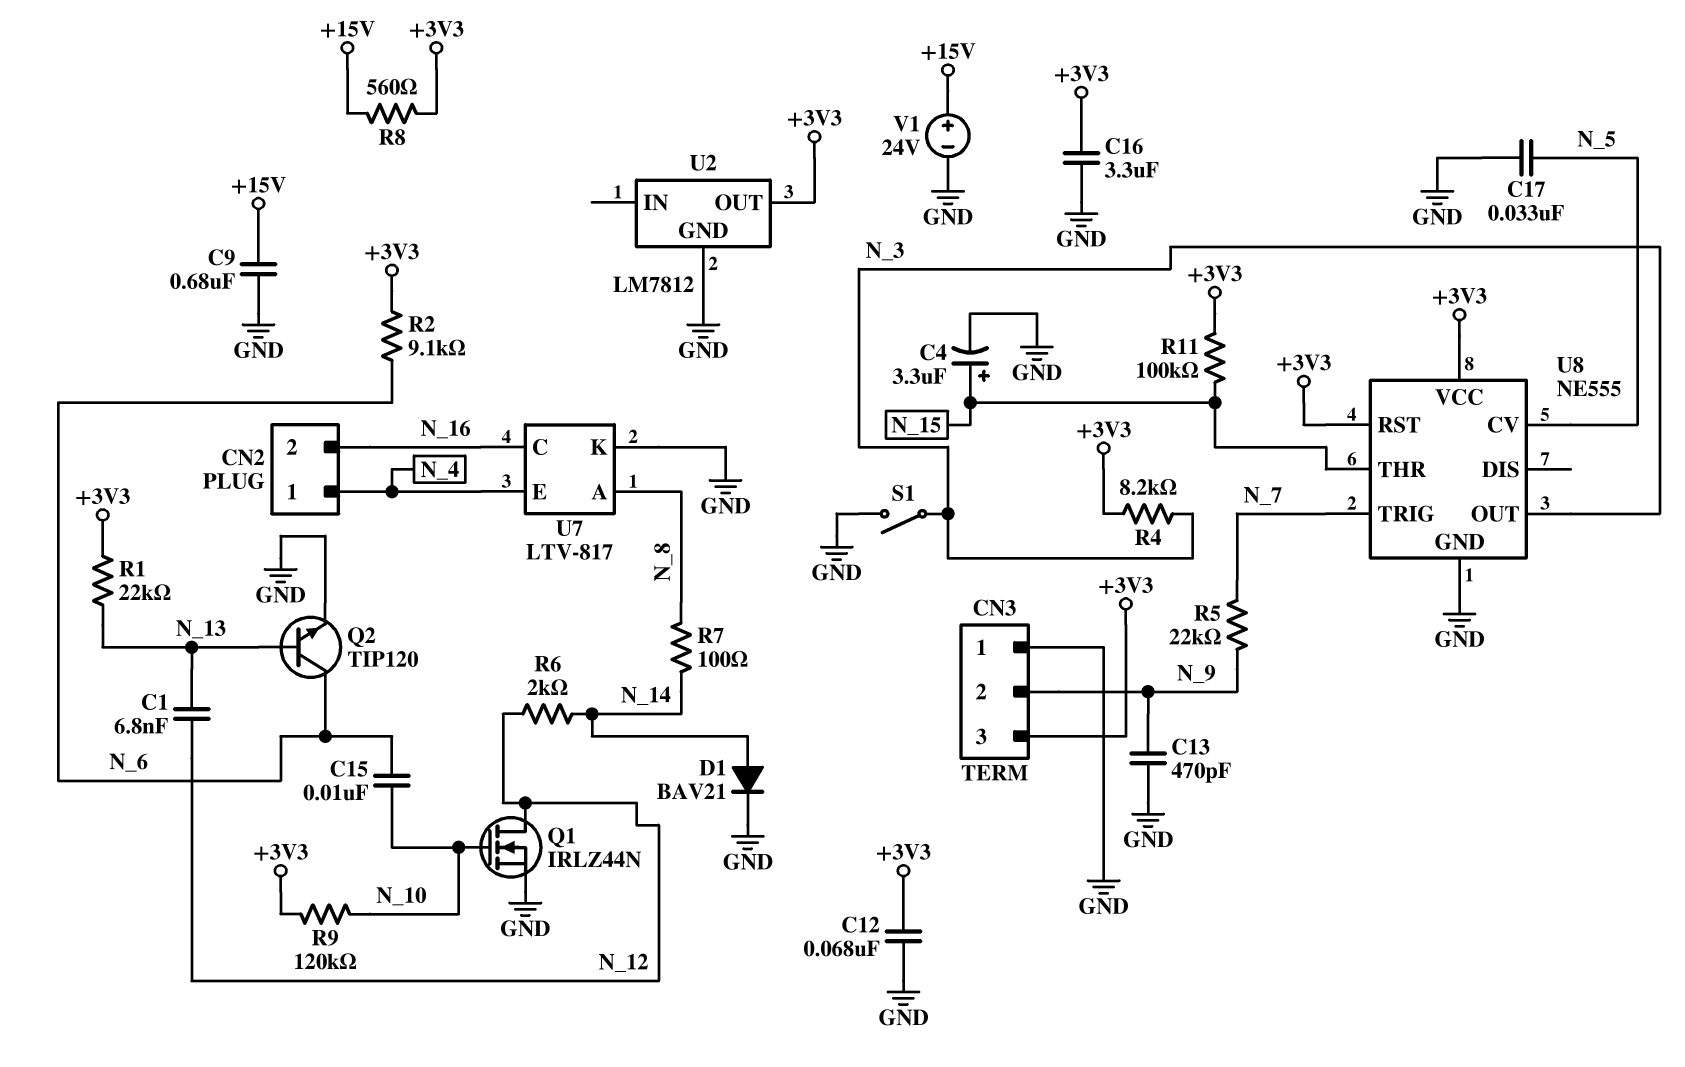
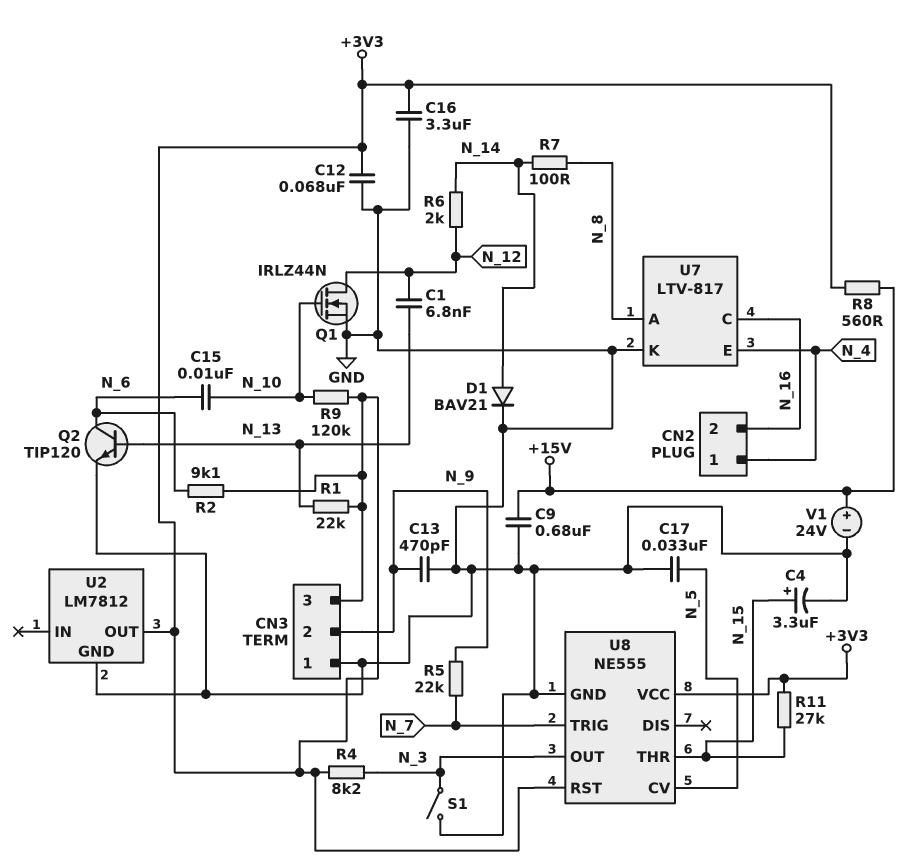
R11: 100k (+3V3, N_15) -> 27k (+3V3, N_15)

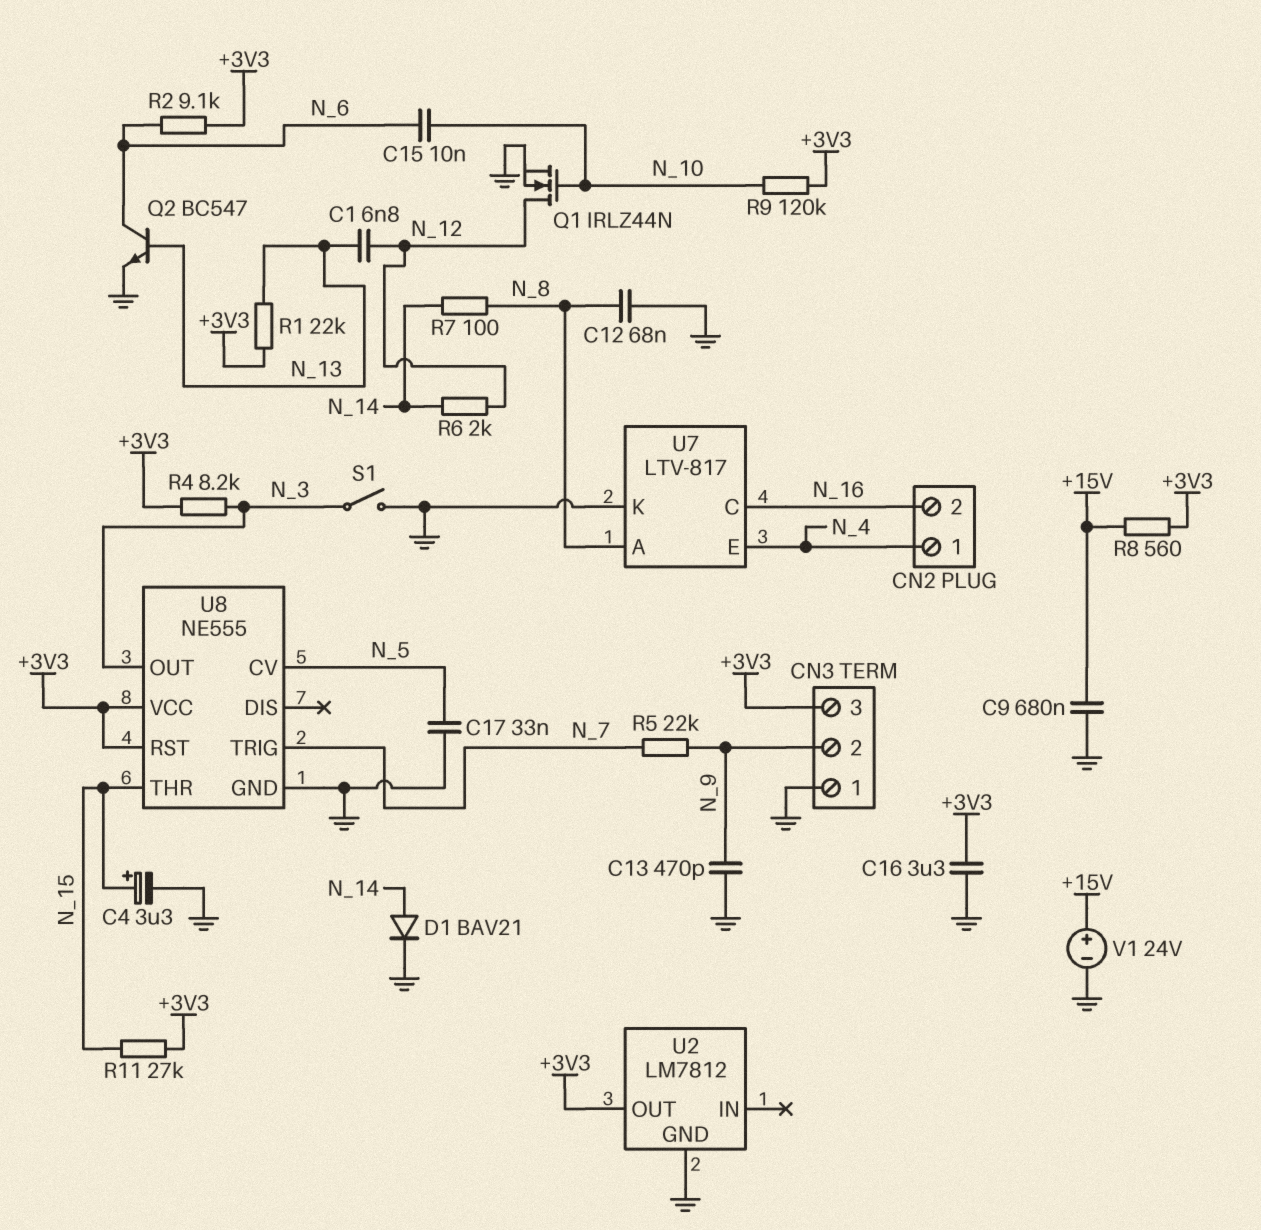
C12: 68nF (+3V3, GND) -> 68nF (GND, N_8)
Q2: NPN TIP120 (B N_13, C N_6, E GND) -> NPN BC547 (B N_13, C N_6, E GND)

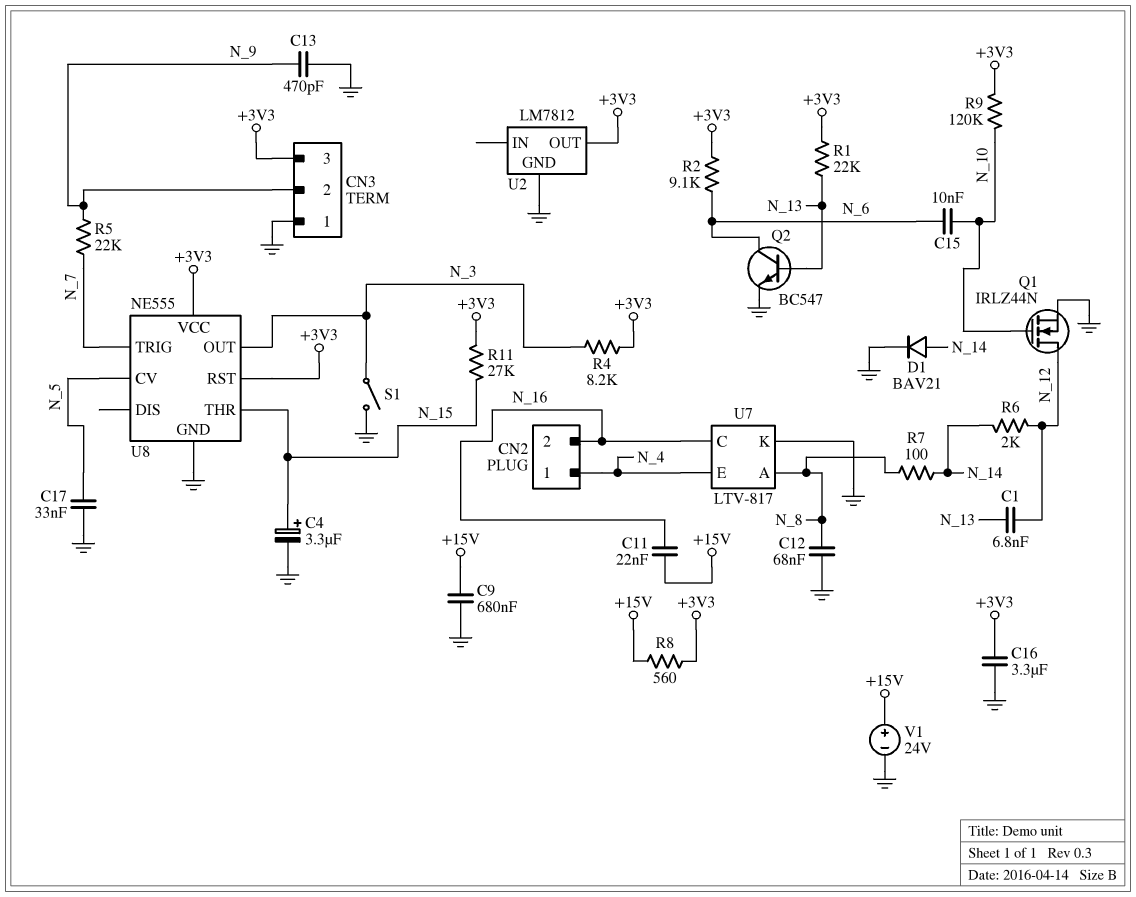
C11: none -> 22nF (+15V, N_16)

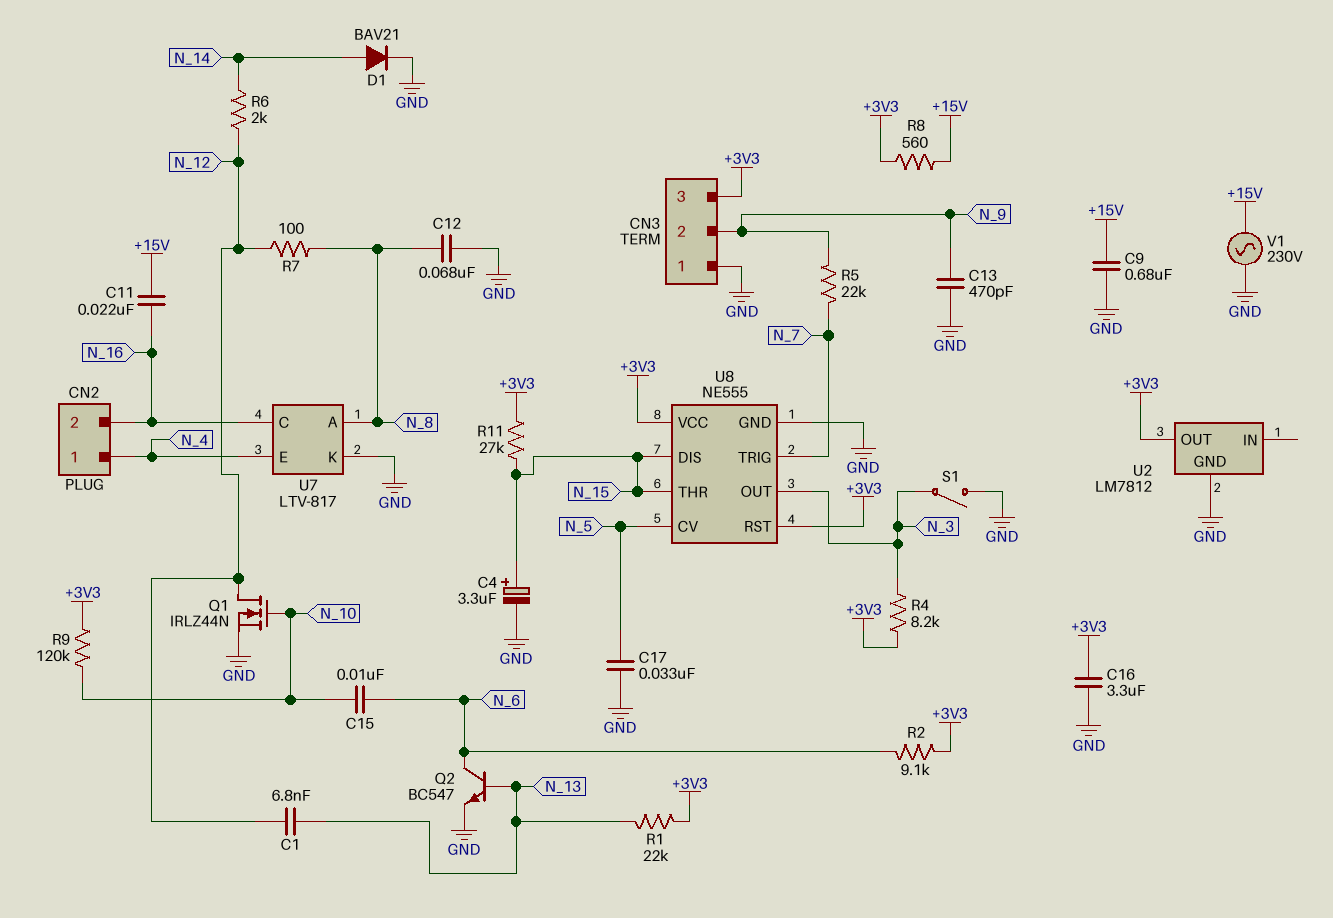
R7: 100 (N_8, N_14) -> 100 (N_8, N_12)
U8 pin DIS: none -> N_15
V1: 24V (plus +15V, minus GND) -> AC 230V (+15V, GND)

